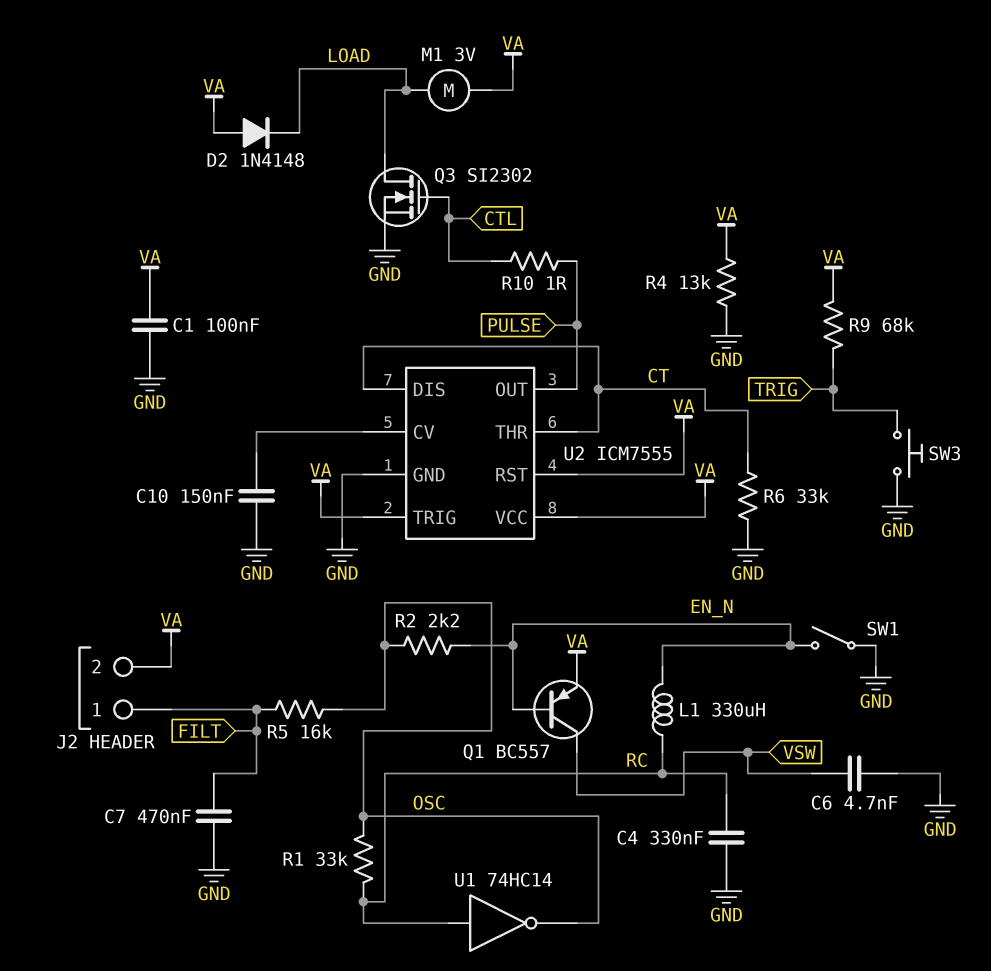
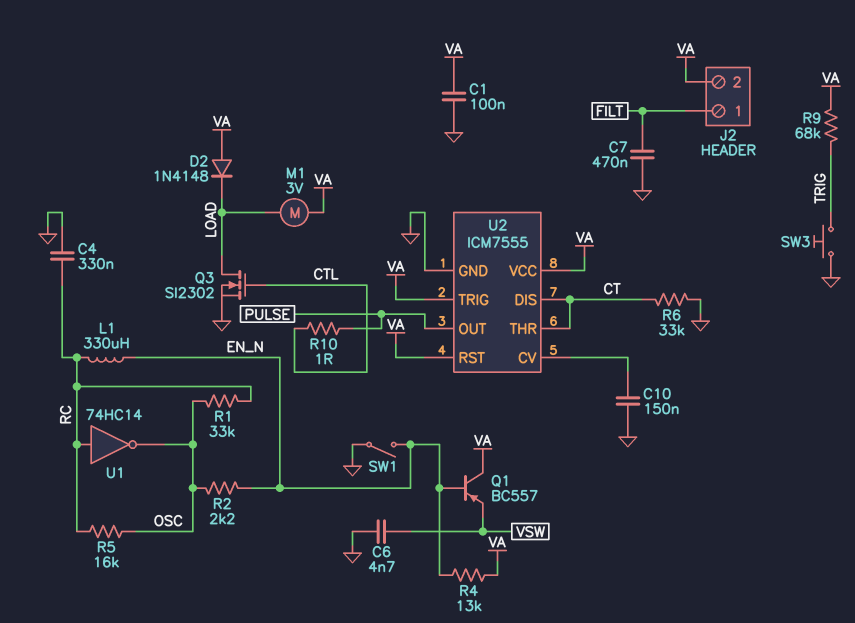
Q1: PNP BC557 (B EN_N, C VSW, E VA) -> PNP BC557 (B EN_N, C VA, E VSW)
R4: 13k (GND, VA) -> 13k (EN_N, VA)
R5: 16k (FILT, OSC) -> 16k (OSC, RC)

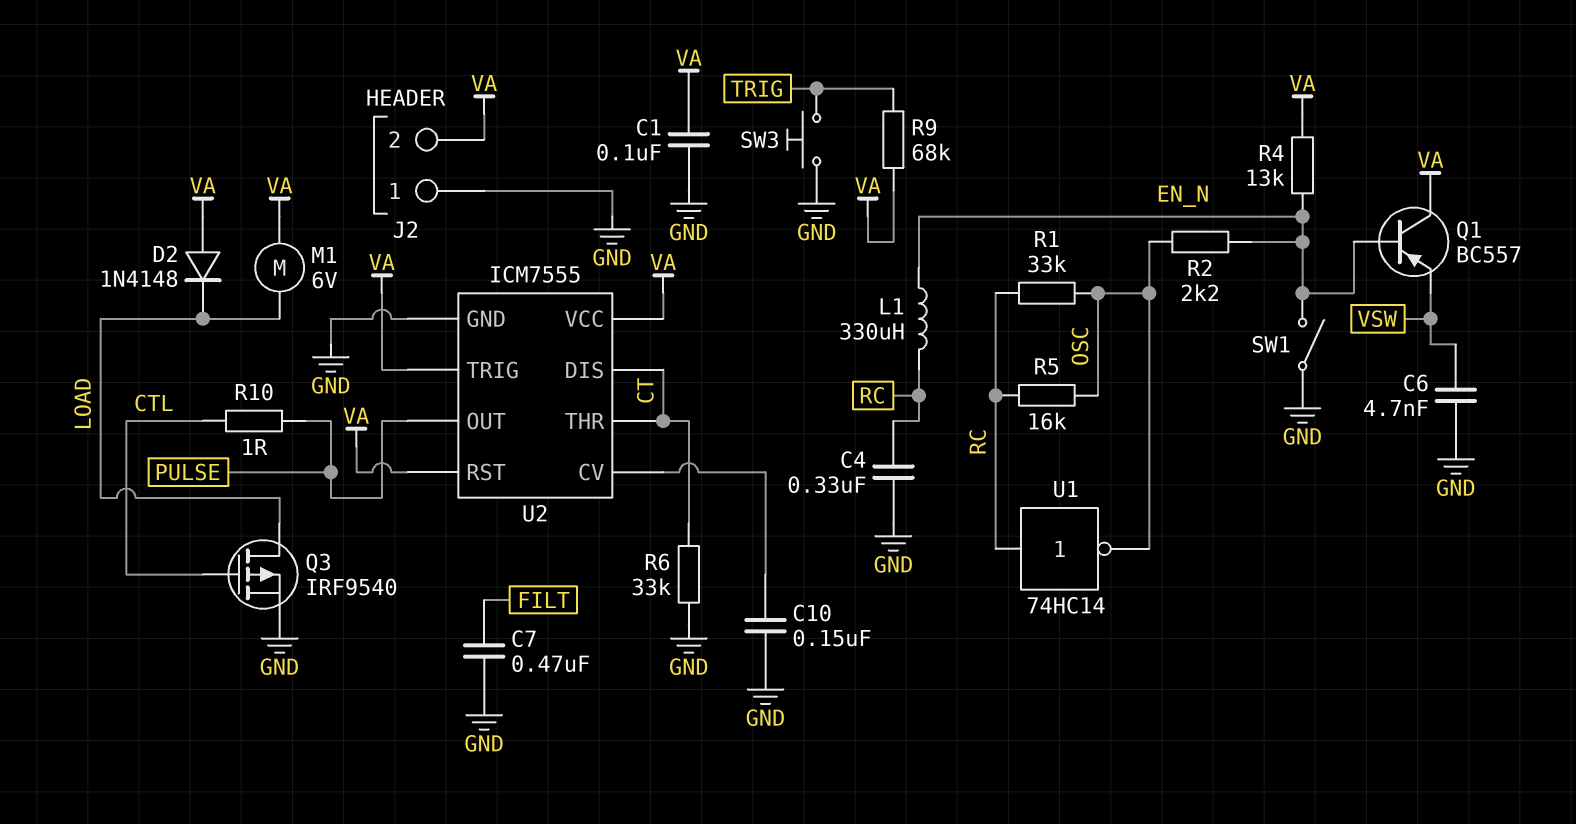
J2 pin 1: FILT -> GND
M1: motor 3V (LOAD, VA) -> motor 6V (LOAD, VA)
Q3: NMOS SI2302 (G CTL, D LOAD, S GND) -> PMOS IRF9540 (G CTL, D LOAD, S GND)

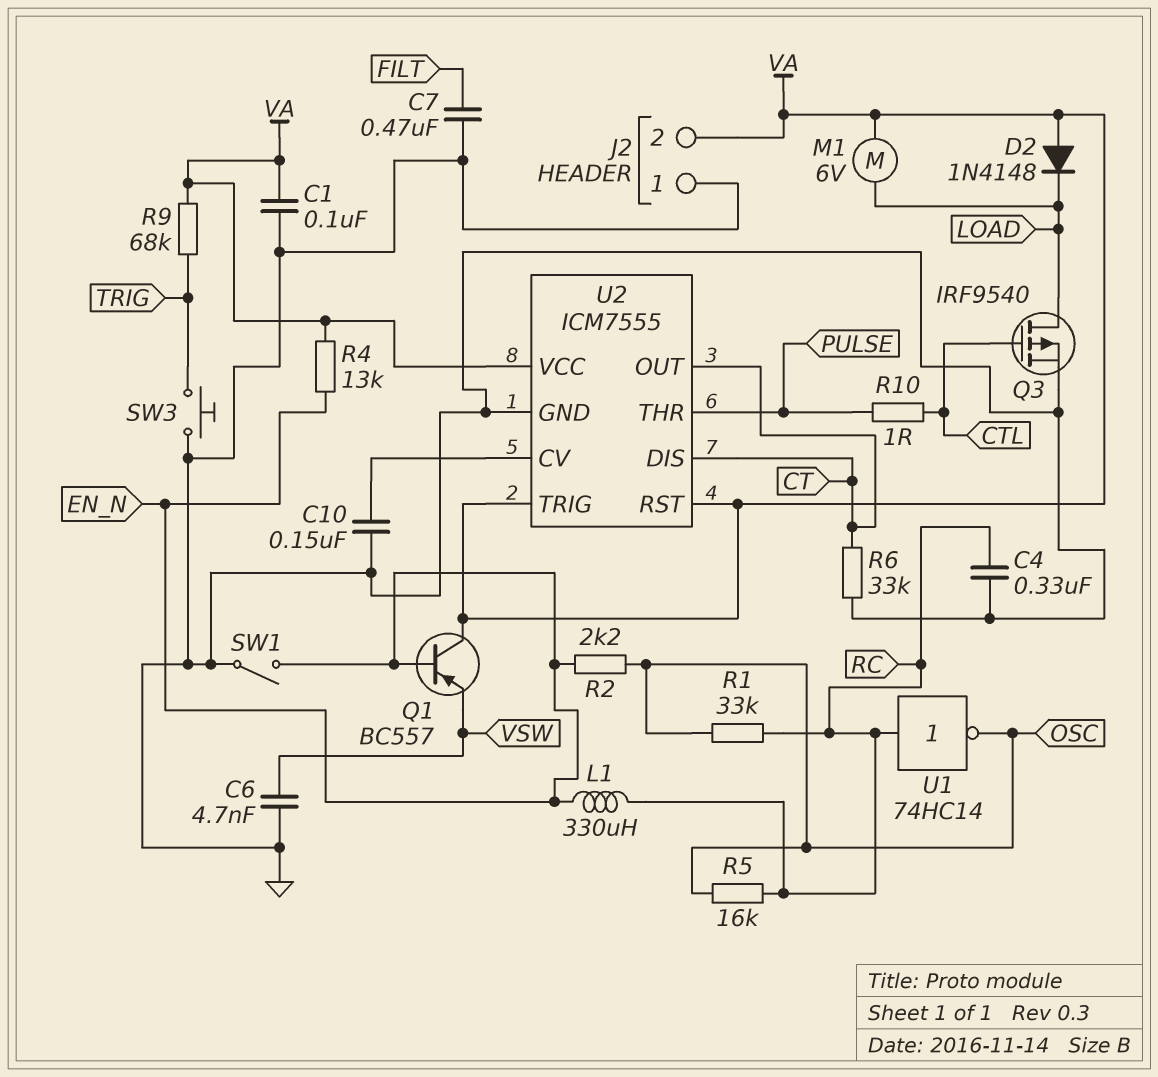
U2 pin OUT: PULSE -> CT
U2 pin THR: CT -> PULSE

